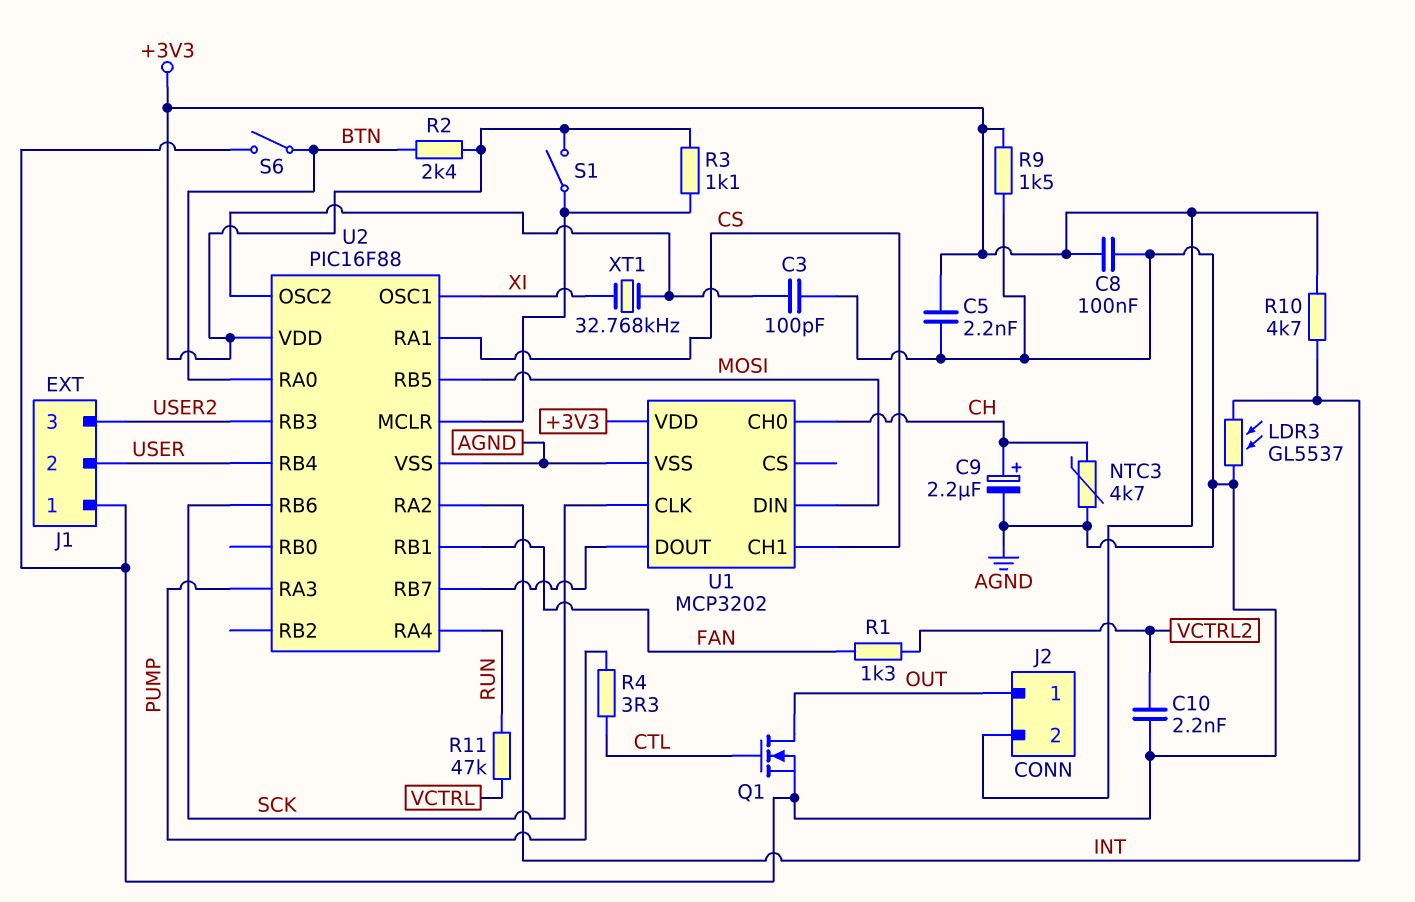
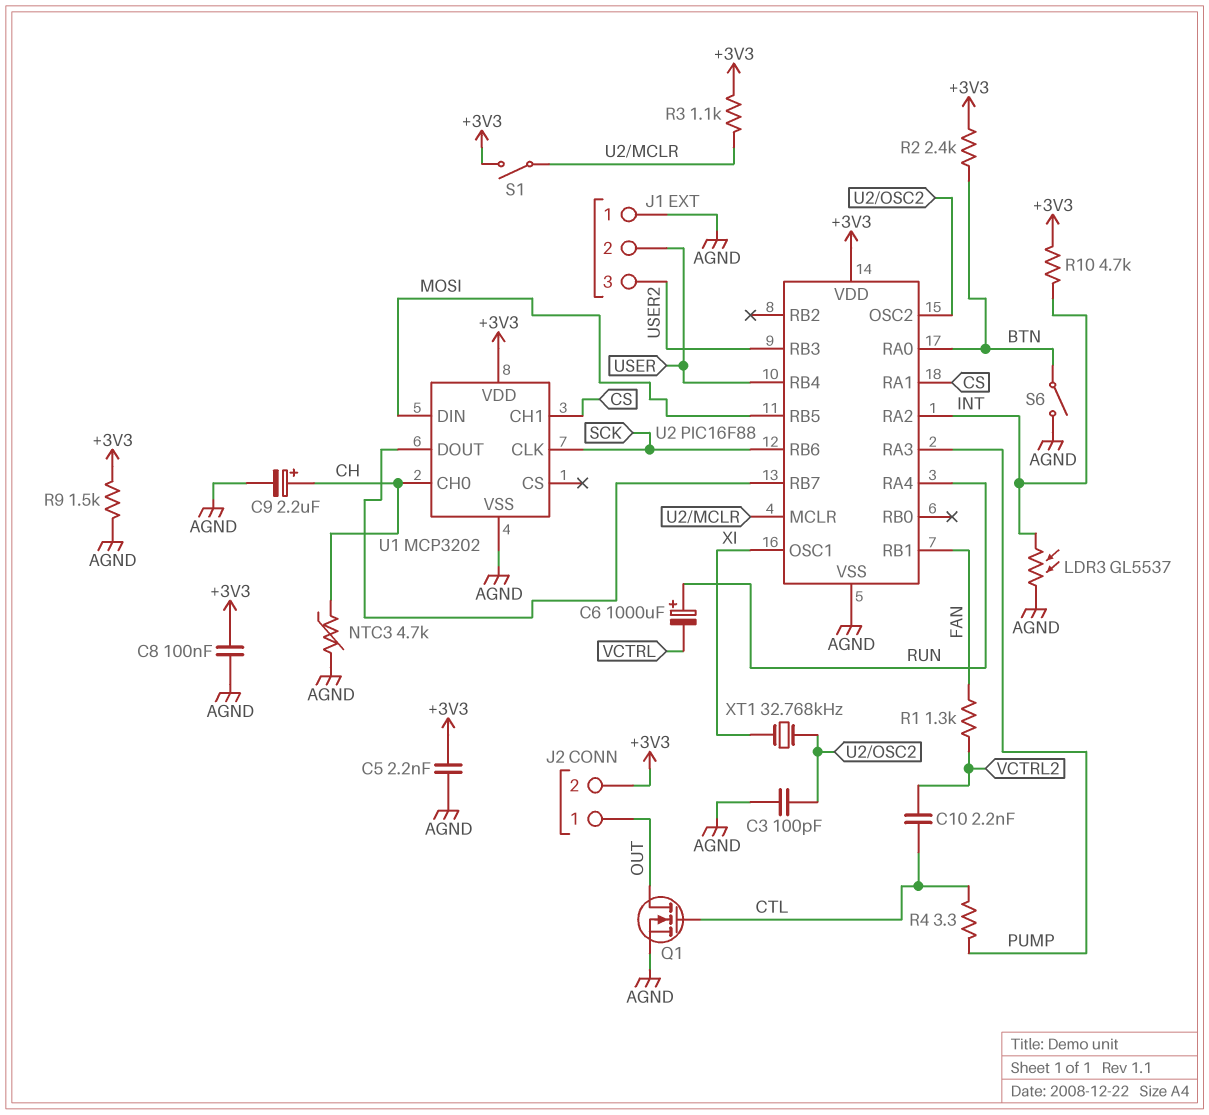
C6: none -> 1000uF (plus RUN, minus VCTRL)
C10: 2.2nF (AGND, VCTRL2) -> 2.2nF (CTL, VCTRL2)
R11: 47k (RUN, VCTRL) -> none

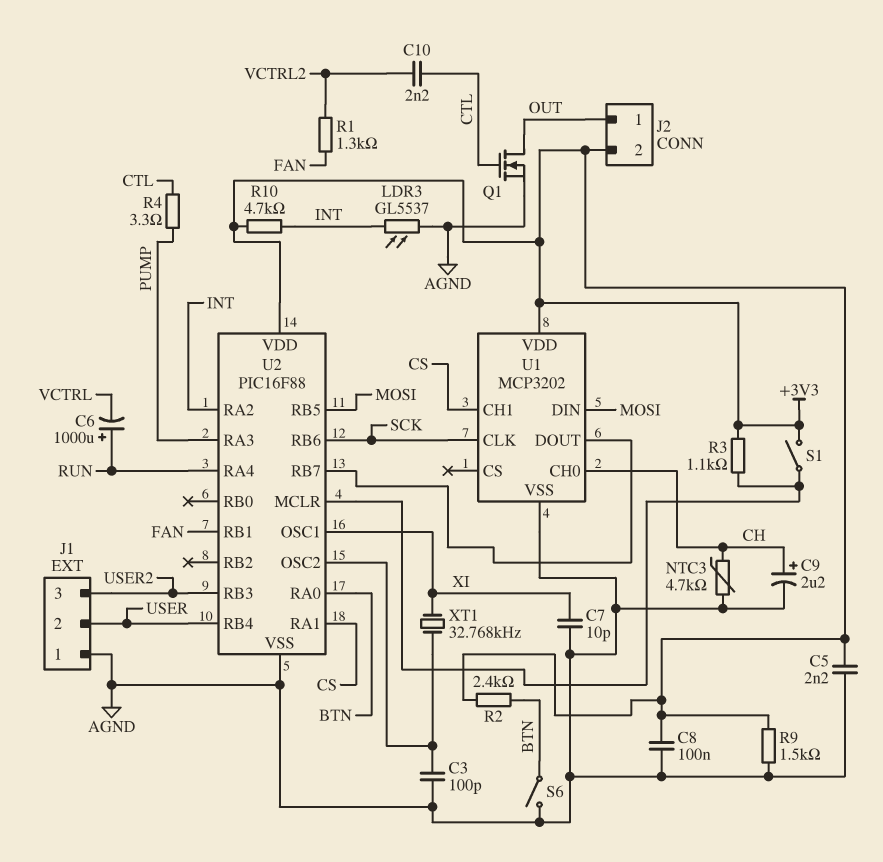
C7: none -> 10pF (AGND, XI)

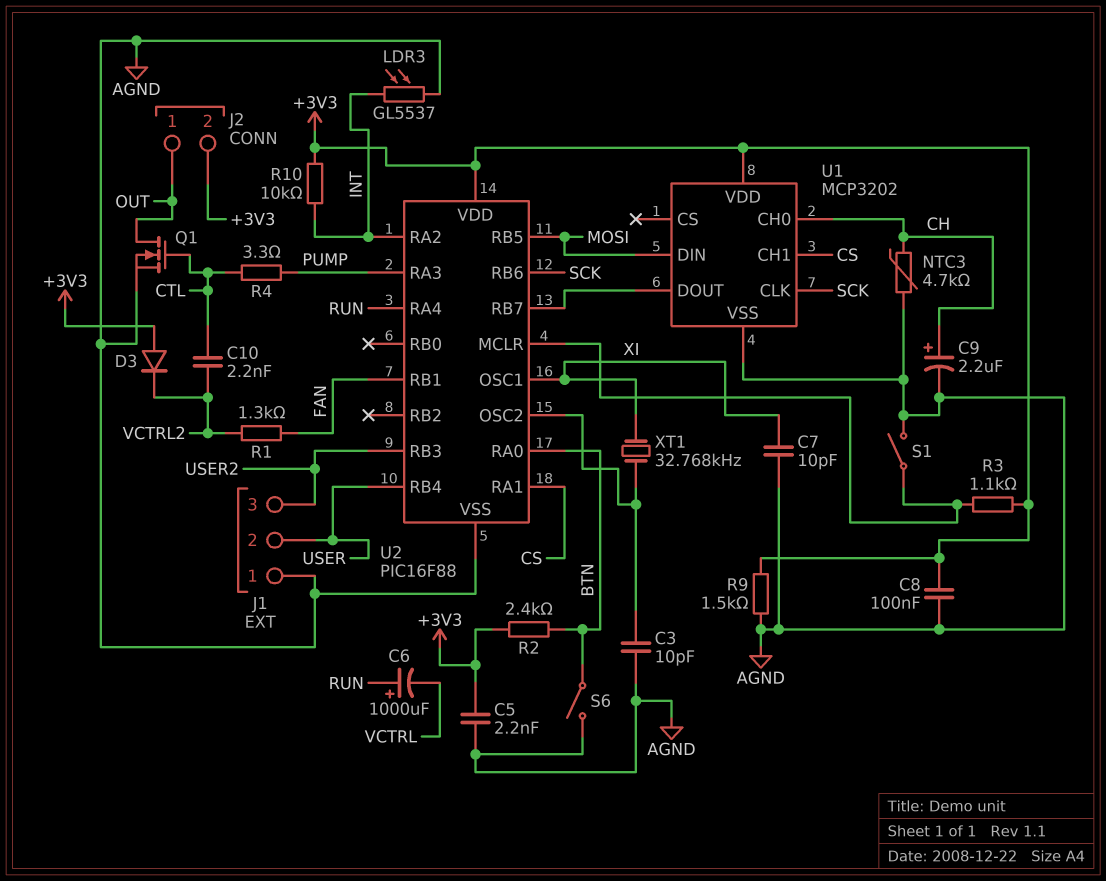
C3: 100pF (AGND, U2/OSC2) -> 10pF (AGND, U2/OSC2)
D3: none -> diode (A +3V3, K VCTRL2)
R10: 4.7k (+3V3, INT) -> 10k (+3V3, INT)
S1: switch (+3V3, U2/MCLR) -> switch (AGND, U2/MCLR)

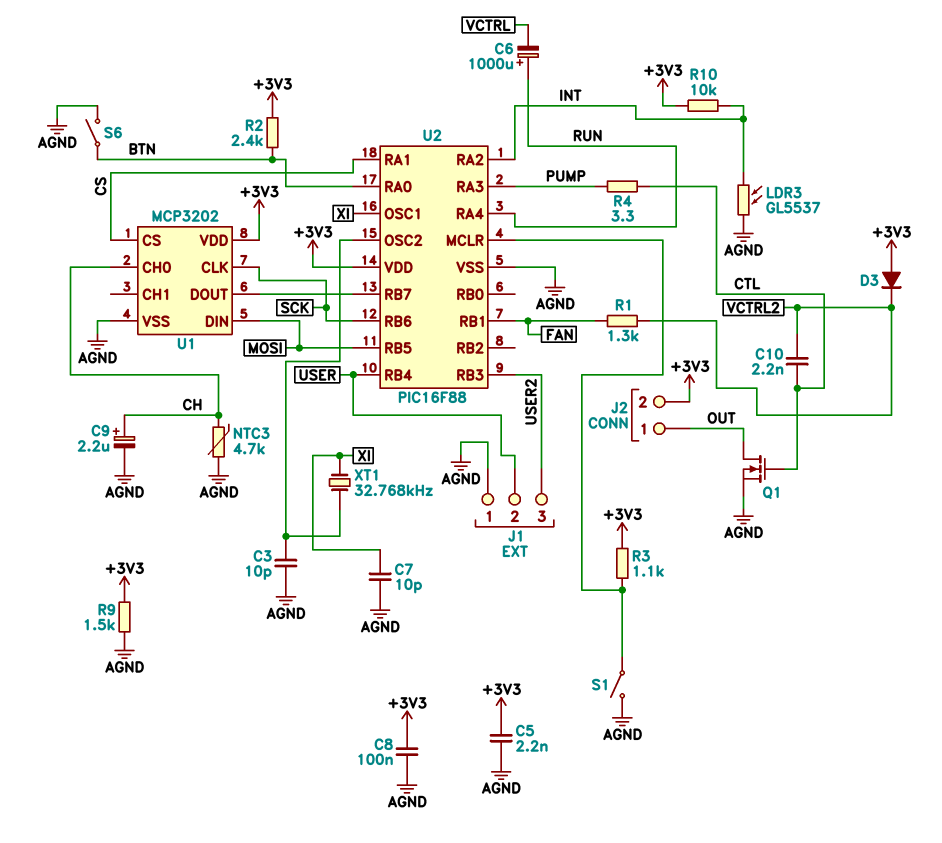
U1 pin CH1: CS -> none
U1 pin CS: none -> CS

